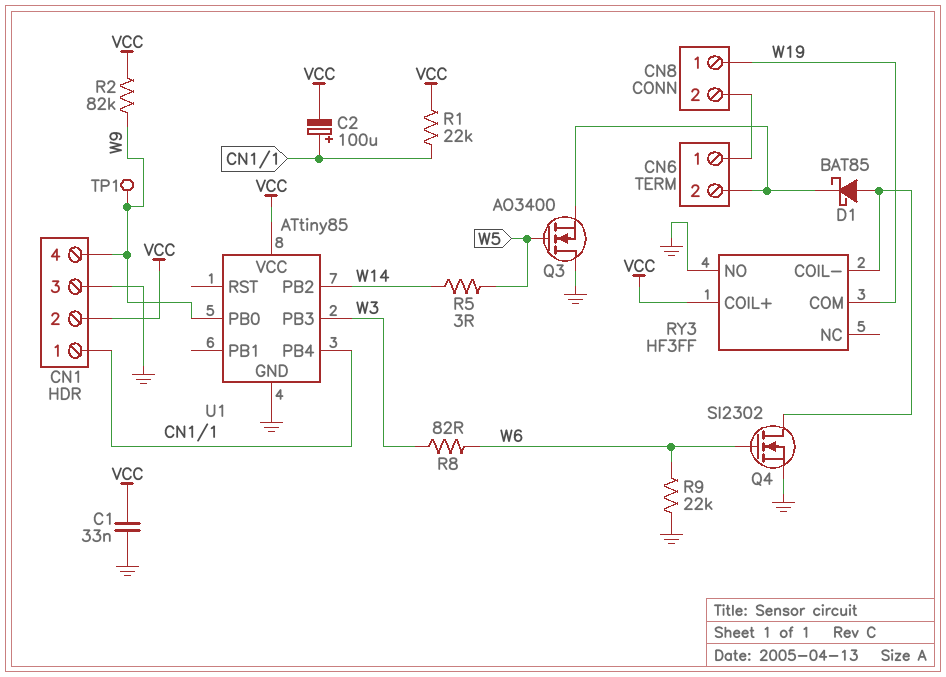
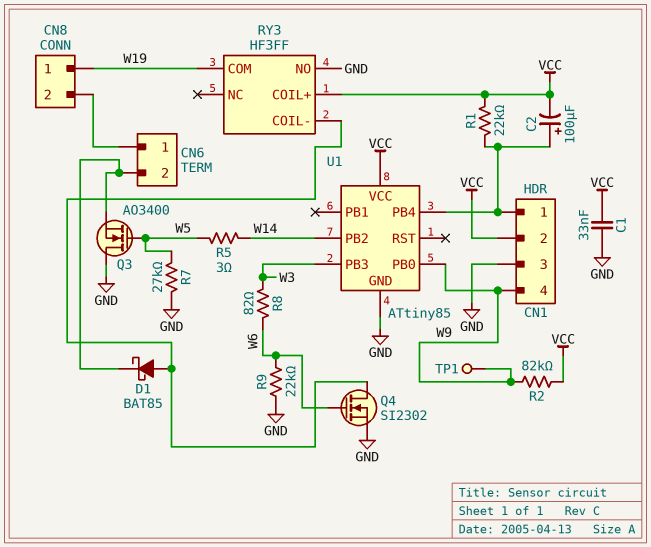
R7: none -> 27k (GND, W5)

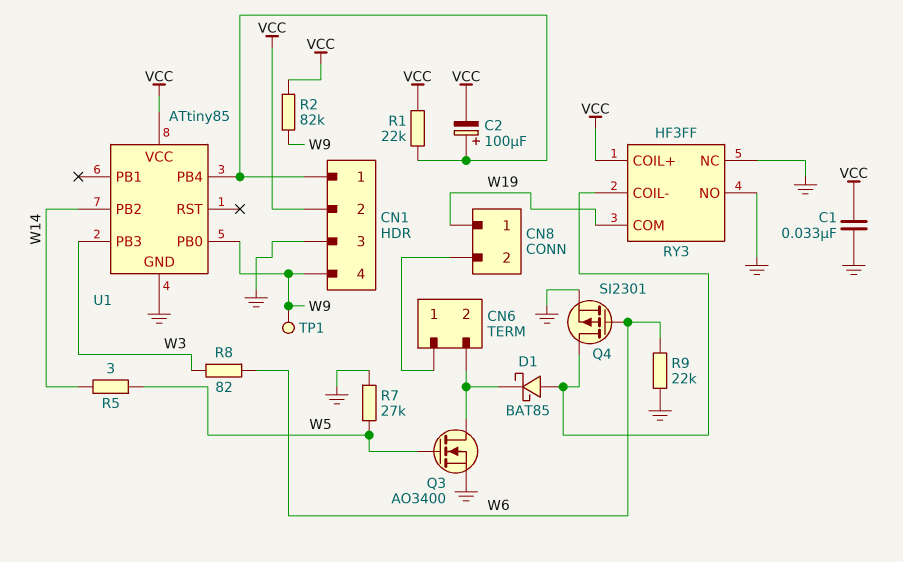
Q3: NMOS AO3400 (G W5, D GND, S CN6/2) -> NMOS AO3400 (G W5, D CN6/2, S GND)
Q4: NMOS SI2302 (G W6, D RY3/COIL-, S GND) -> PMOS SI2301 (G W6, D RY3/COIL-, S GND)
RY3 pin NC: none -> GND

